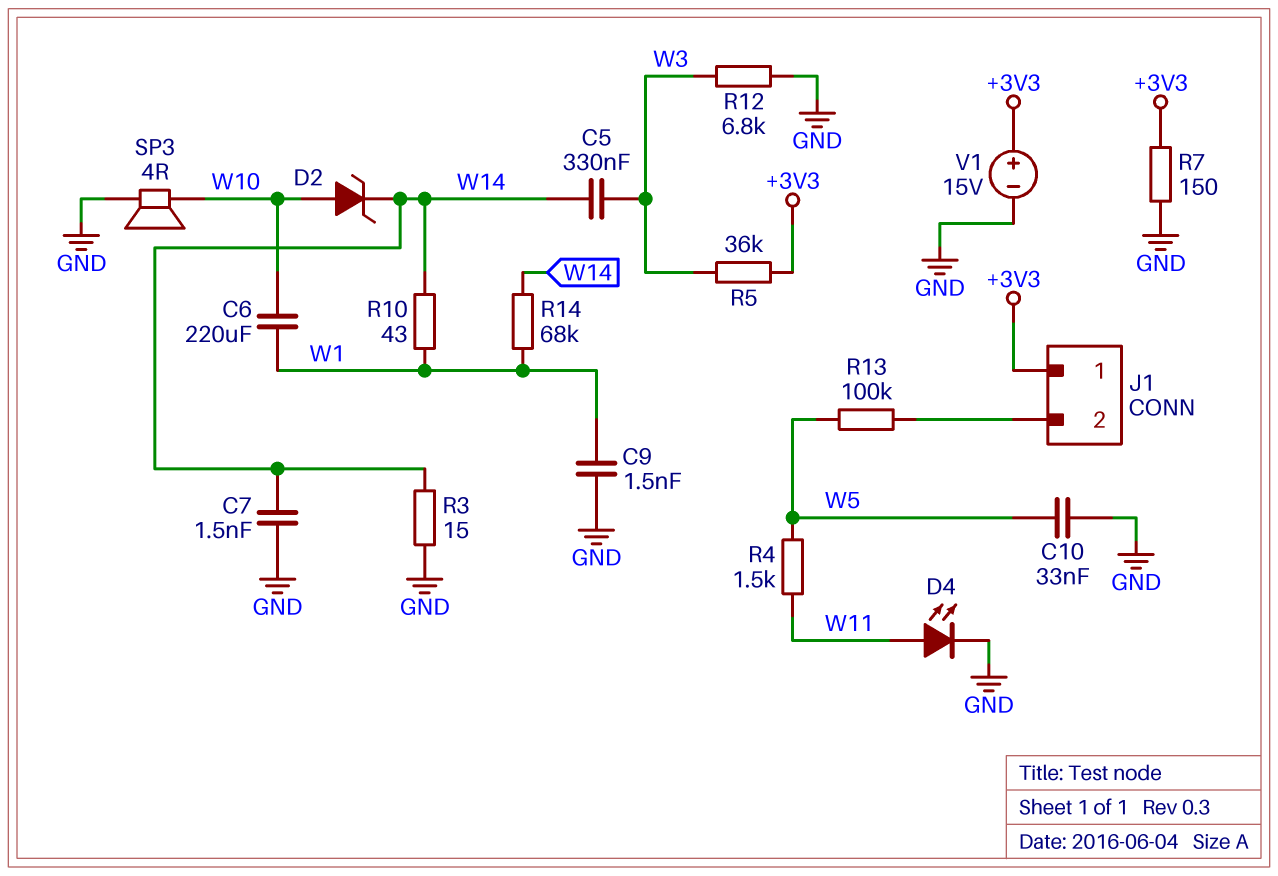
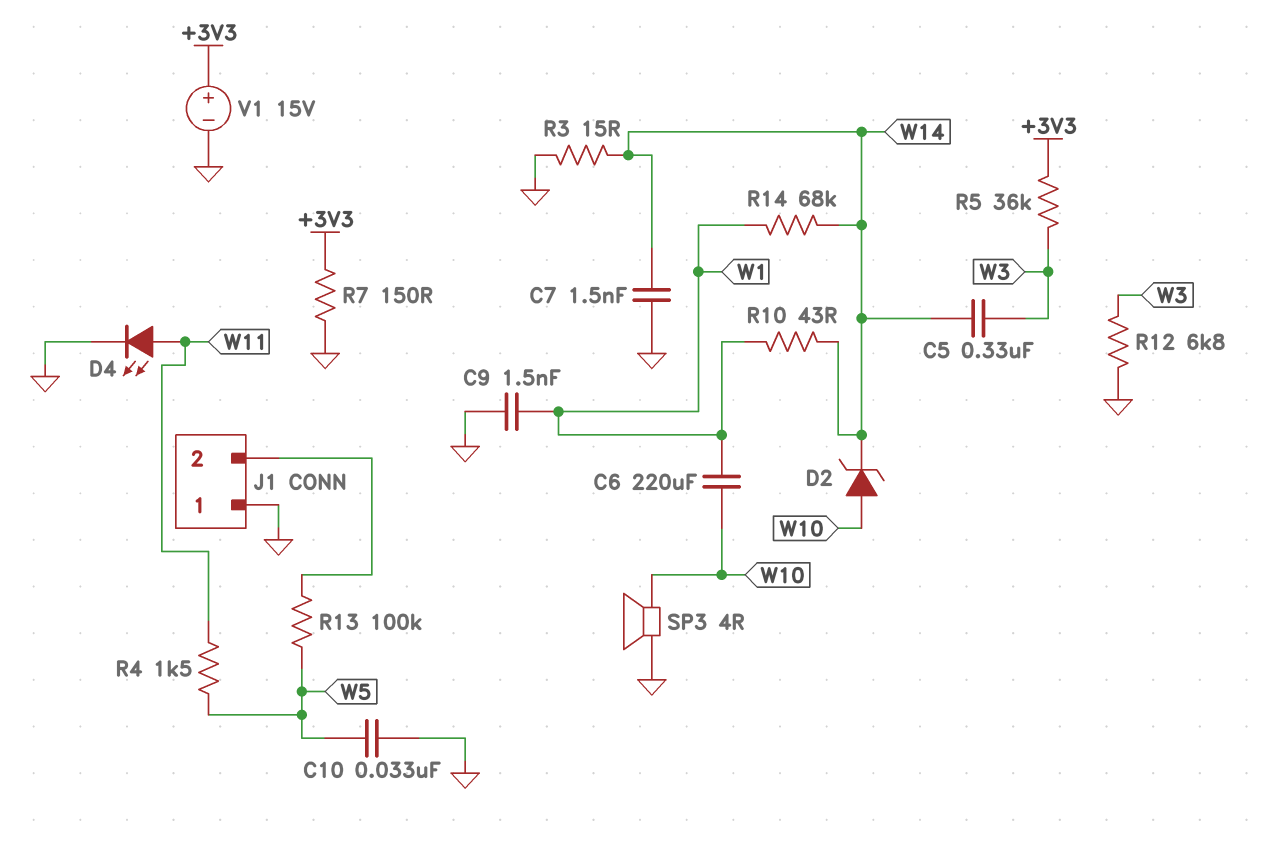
J1 pin 1: +3V3 -> GND

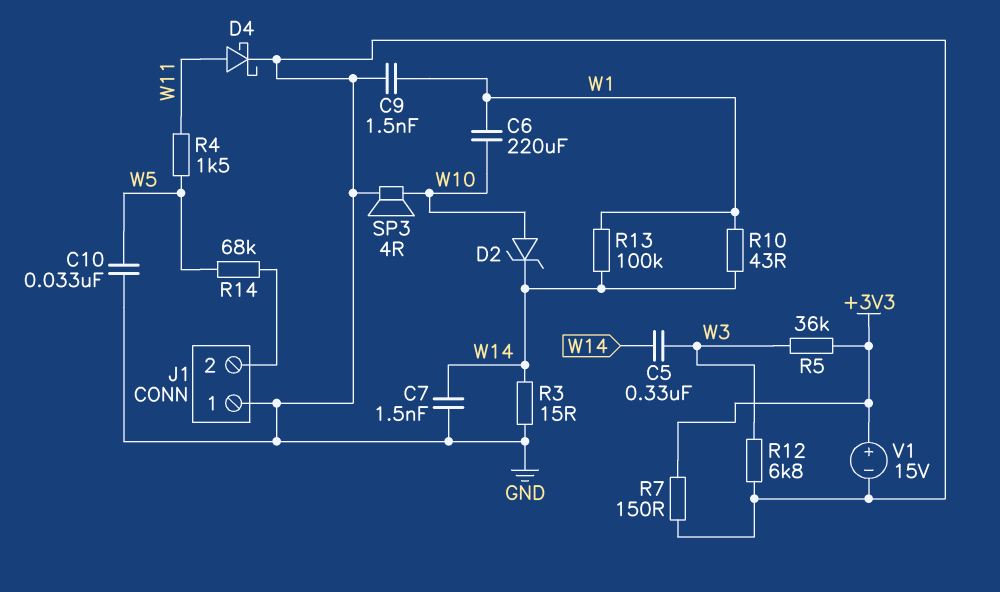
D4: LED (A W11, K GND) -> schottky (A W11, K GND)
R13: 100k (J1/2, W5) -> 100k (W1, W14)
R14: 68k (W1, W14) -> 68k (J1/2, W5)

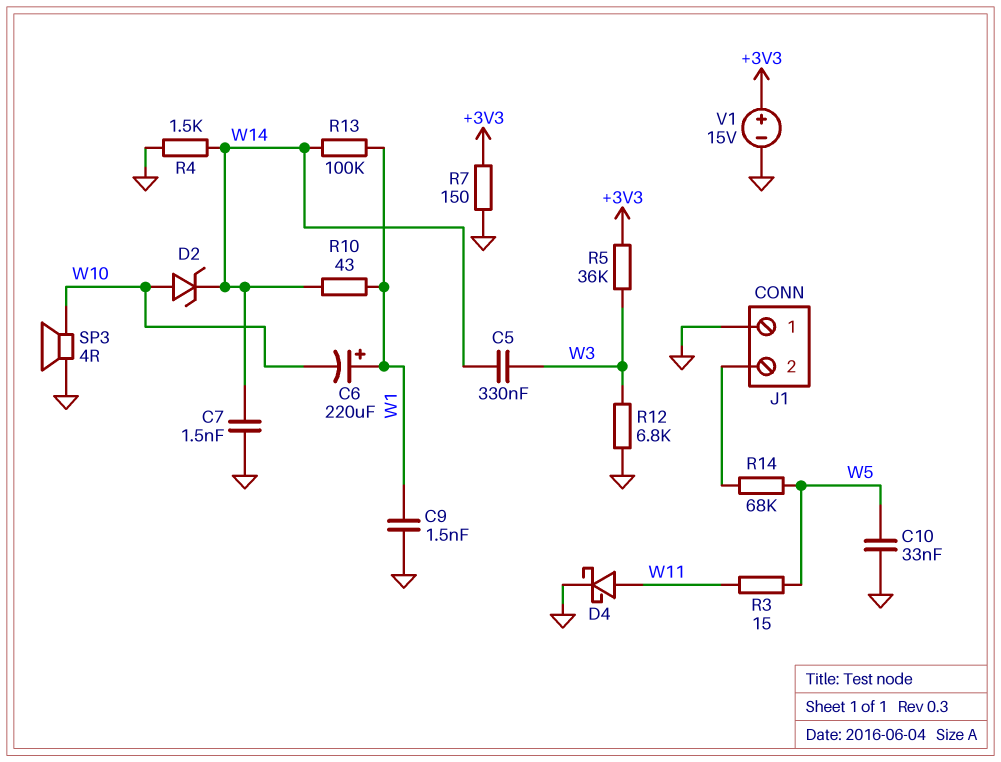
C6: 220uF (W1, W10) -> 220uF (plus W1, minus W10)
R3: 15 (GND, W14) -> 15 (W5, W11)
R4: 1.5k (W5, W11) -> 1.5k (GND, W14)

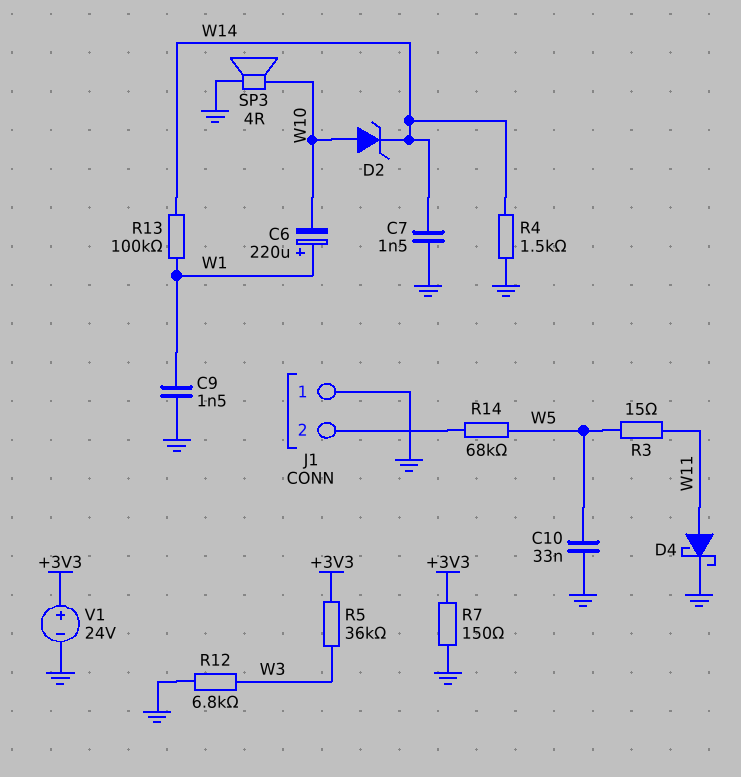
C5: 330nF (W3, W14) -> none
R10: 43 (W1, W14) -> none
V1: 15V (plus +3V3, minus GND) -> 24V (plus +3V3, minus GND)

